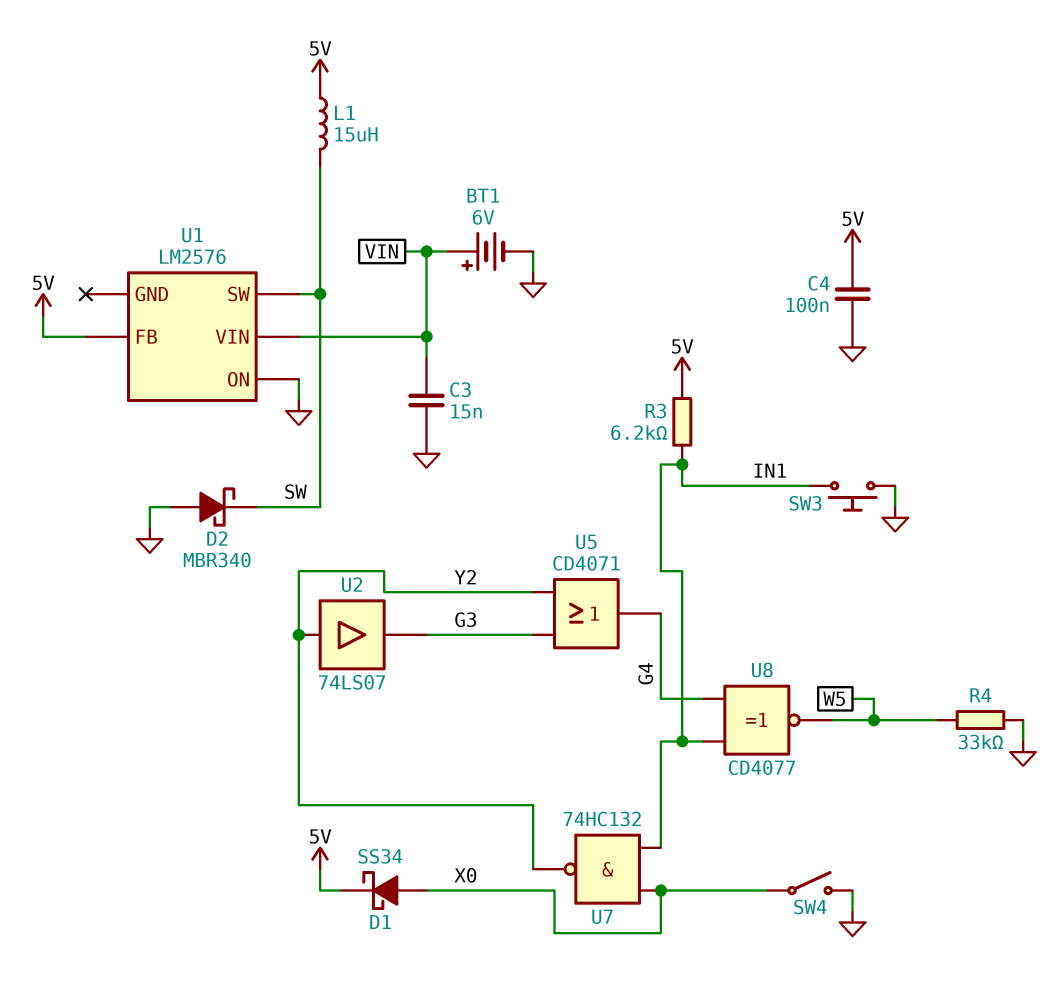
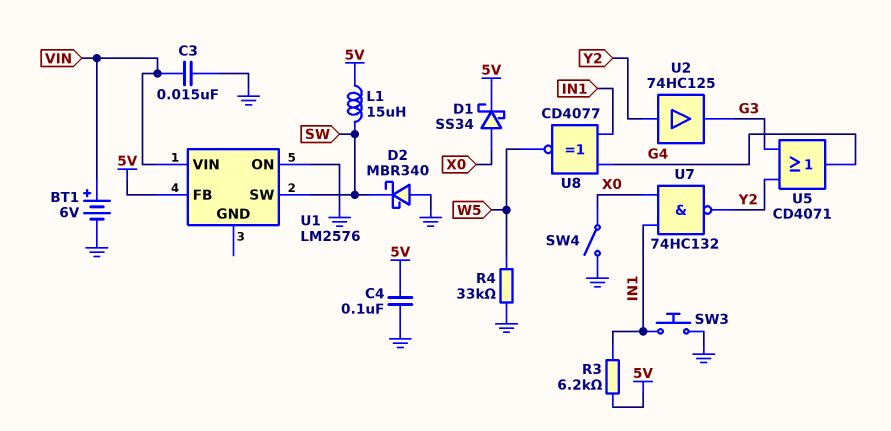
U2: buffer 74LS07 (in Y2, out G3) -> buffer 74HC125 (in Y2, out G3)

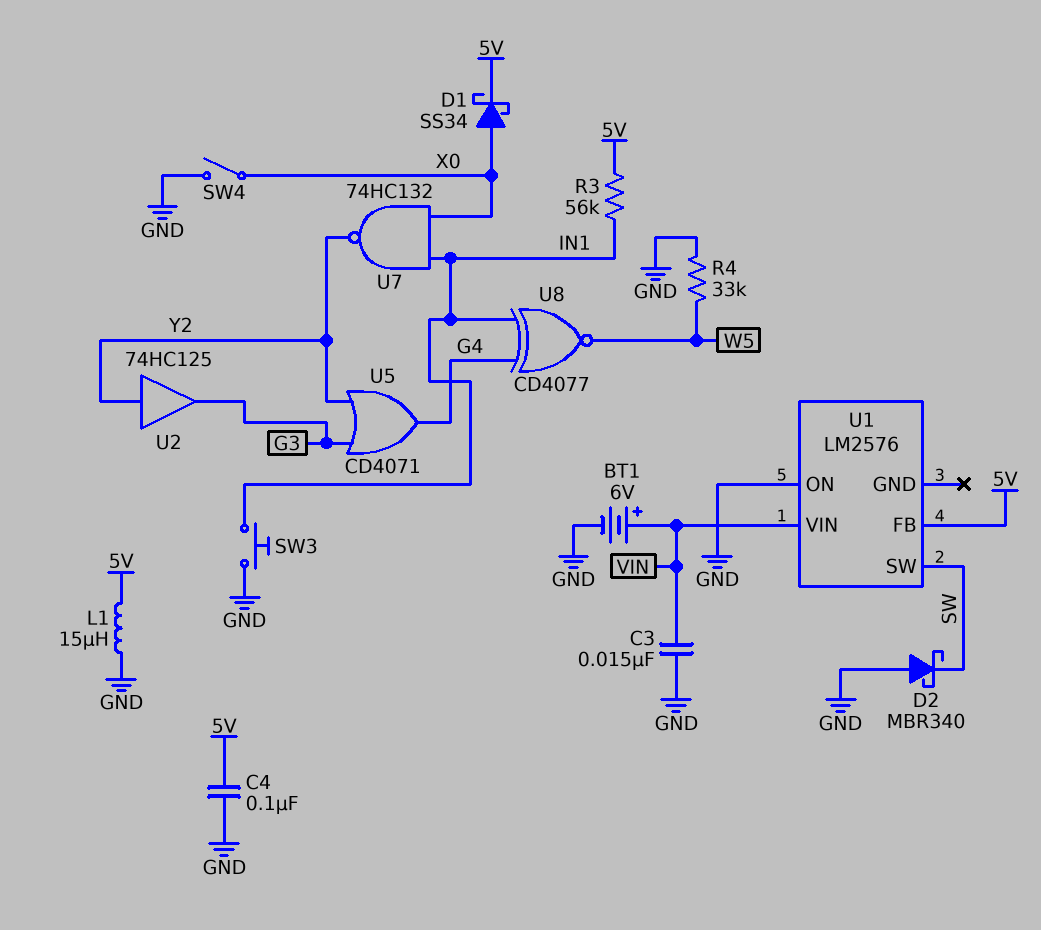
L1: 15uH (5V, SW) -> 15uH (5V, GND)
R3: 6.2k (5V, IN1) -> 56k (5V, IN1)

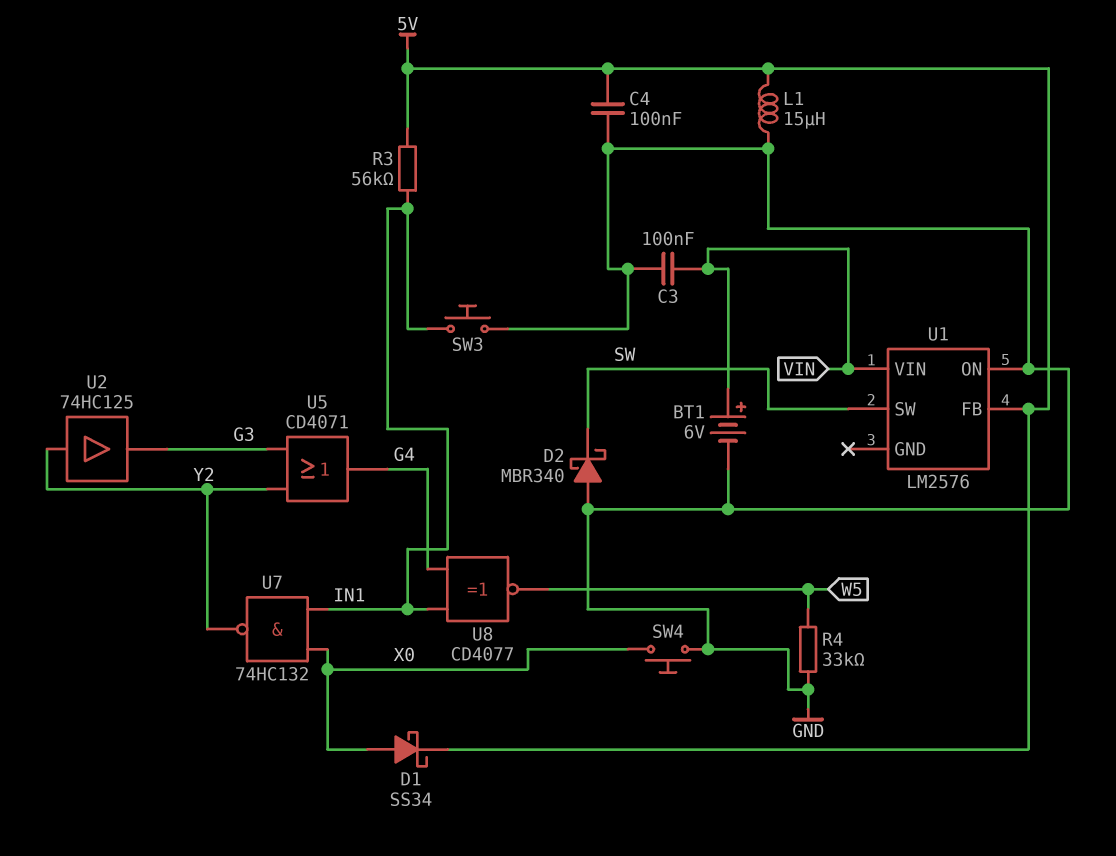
C3: 15nF (GND, VIN) -> 100nF (GND, VIN)
SW4: switch (GND, X0) -> button (GND, X0)

